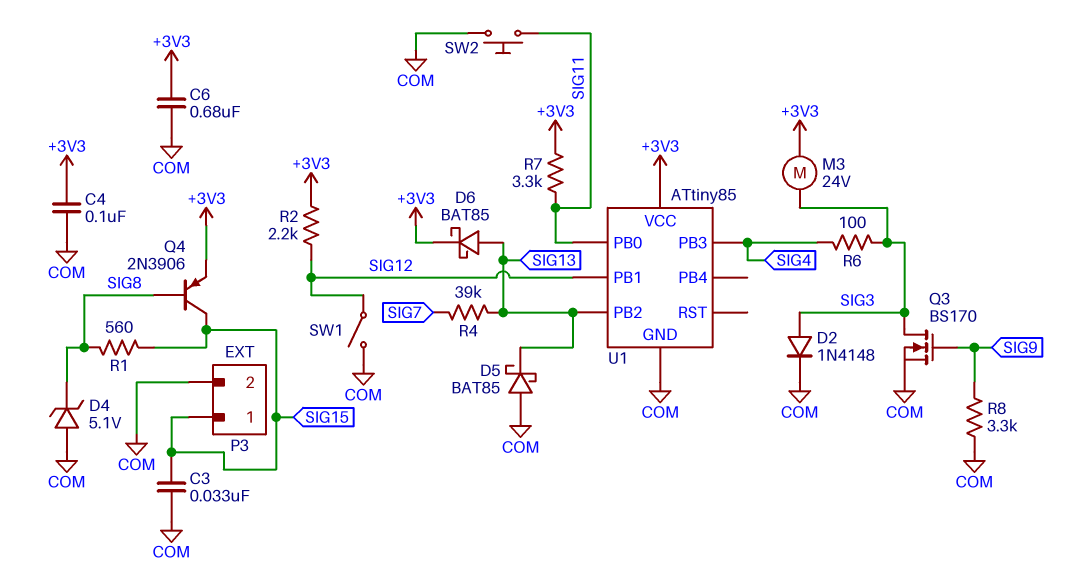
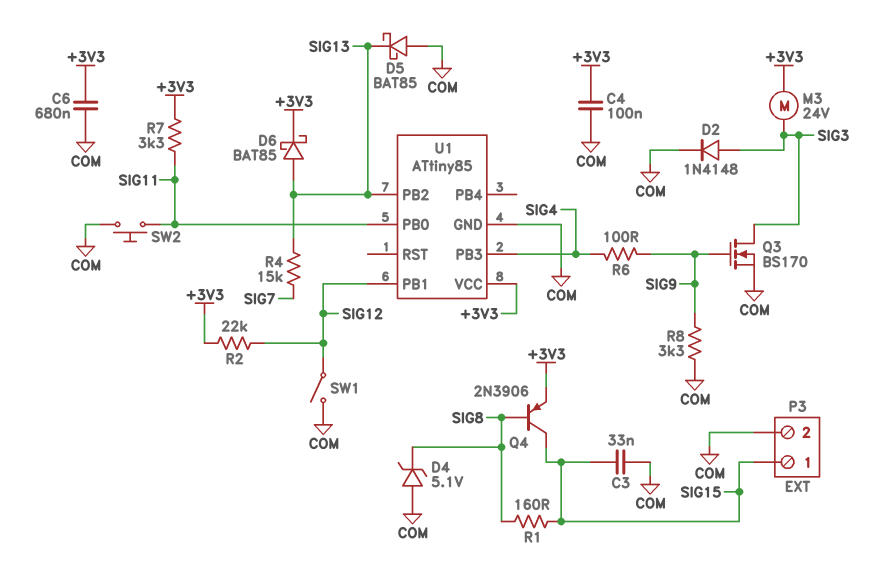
R1: 560 (SIG8, SIG15) -> 160 (SIG8, SIG15)
R2: 2.2k (+3V3, SIG12) -> 22k (+3V3, SIG12)
R4: 39k (SIG7, SIG13) -> 15k (SIG7, SIG13)
R6: 100 (SIG3, SIG4) -> 100 (SIG4, SIG9)

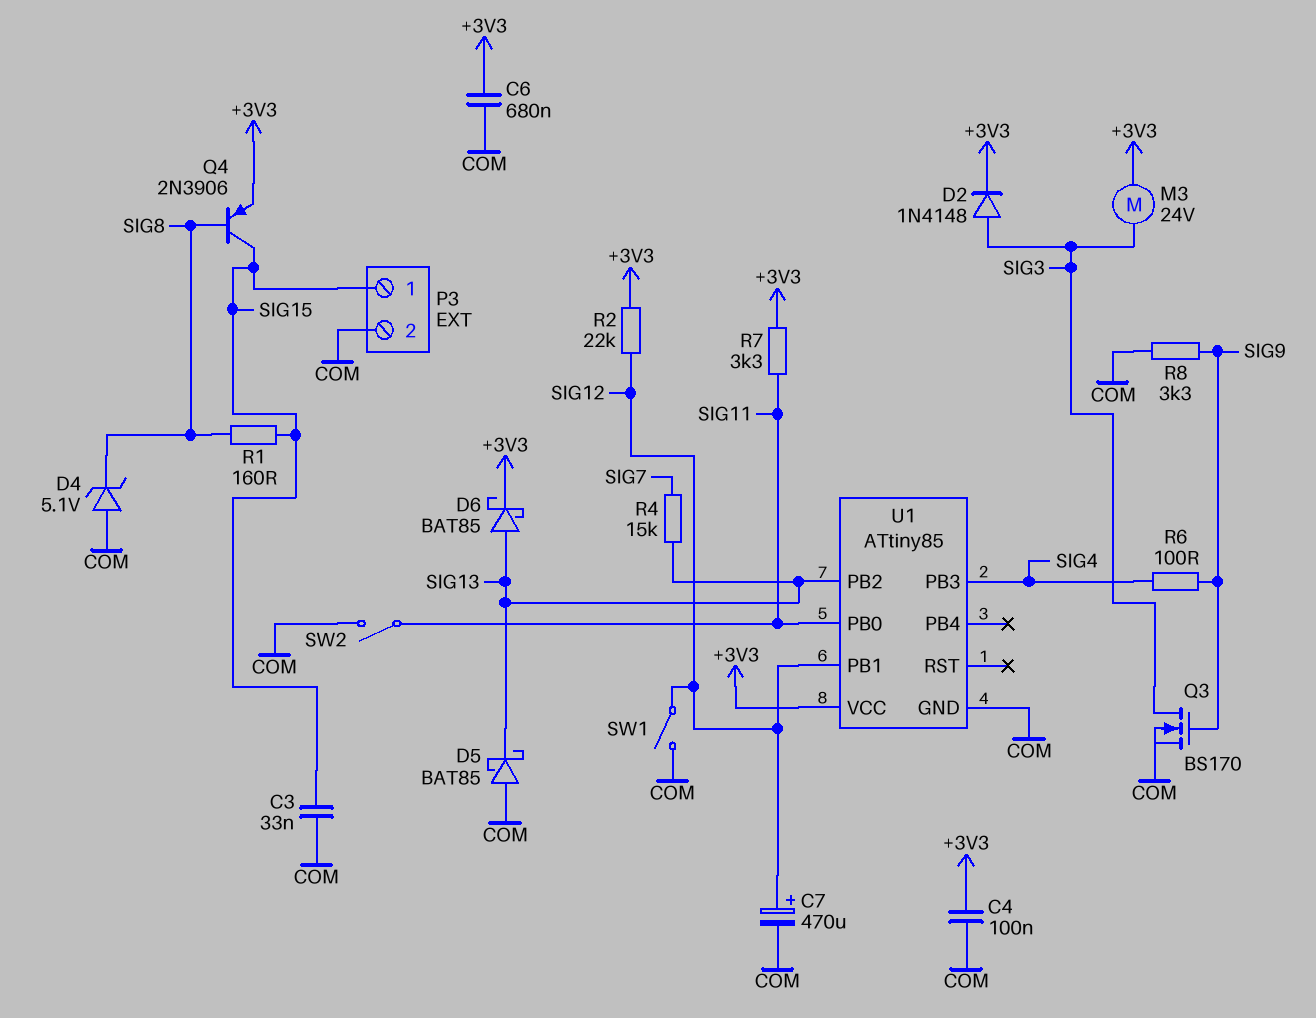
C7: none -> 470uF (plus SIG12, minus COM)
D2: diode 1N4148 (A SIG3, K COM) -> diode 1N4148 (A SIG3, K +3V3)
SW2: button (COM, SIG11) -> switch (COM, SIG11)

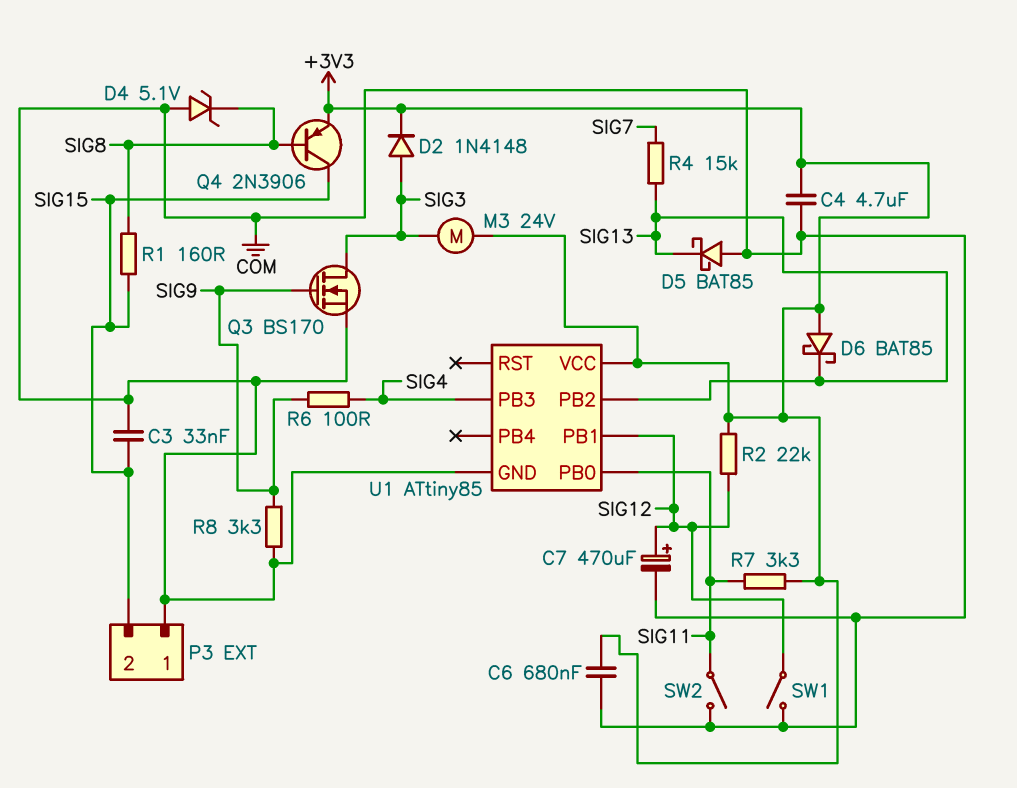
C4: 100nF (+3V3, COM) -> 4.7uF (+3V3, COM)
D6: schottky BAT85 (A SIG13, K +3V3) -> schottky BAT85 (A +3V3, K SIG13)
P3 pin 1: SIG15 -> COM
P3 pin 2: COM -> SIG15

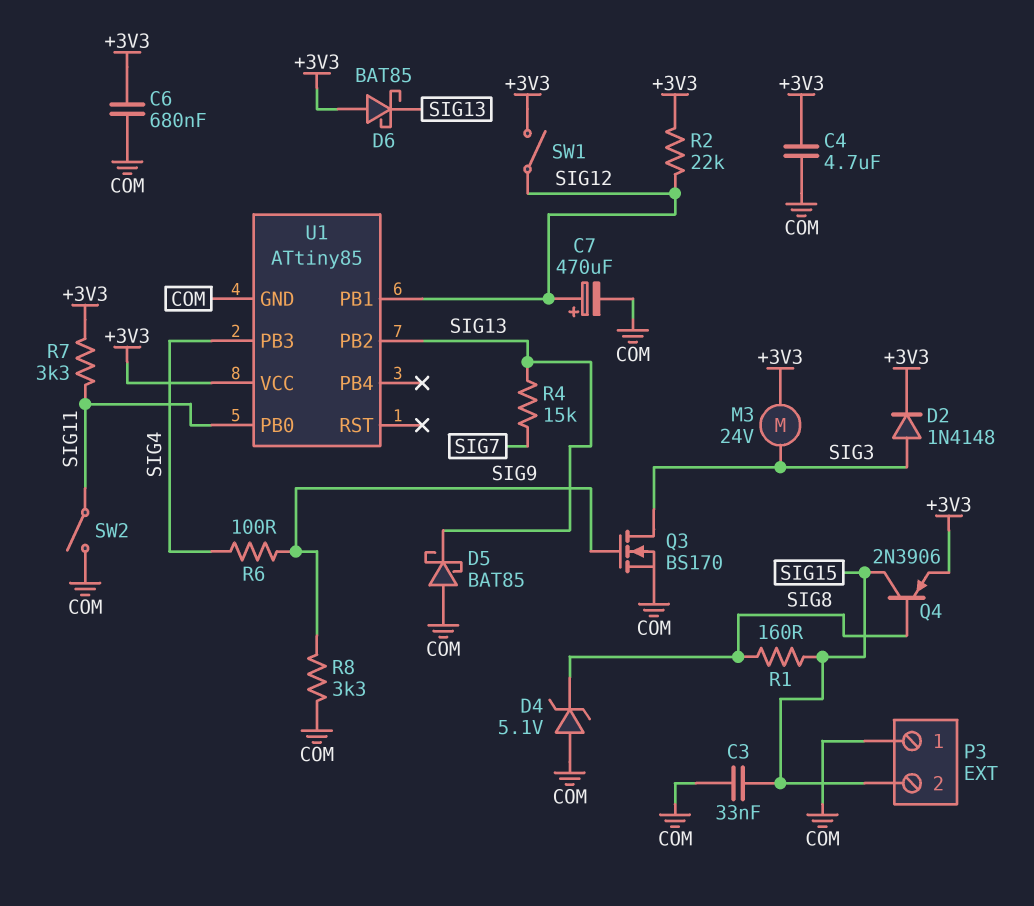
SW1: switch (COM, SIG12) -> switch (+3V3, SIG12)

